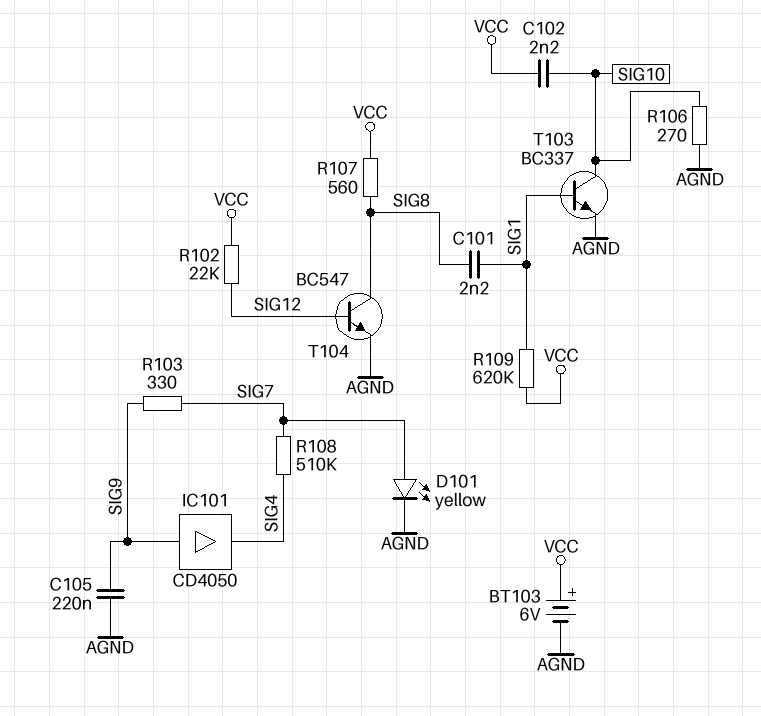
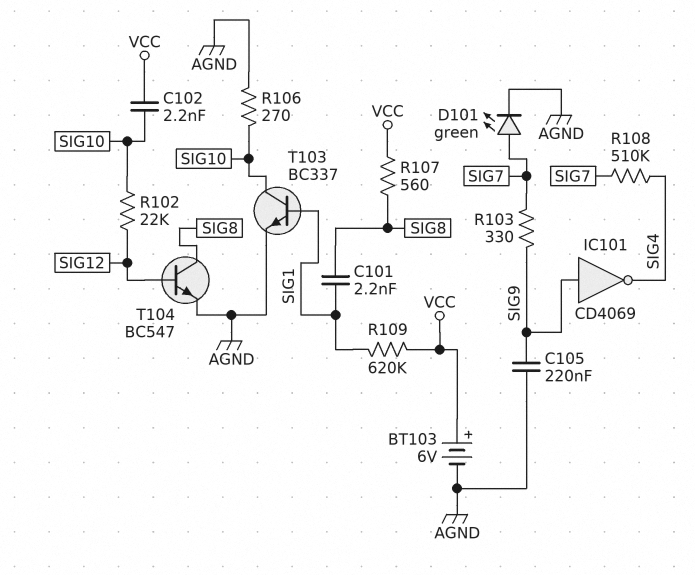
D101: LED yellow (A SIG7, K AGND) -> LED green (A SIG7, K AGND)
IC101: buffer CD4050 (in SIG9, out SIG4) -> NOT CD4069 (in SIG9, out SIG4)
R102: 22k (SIG12, VCC) -> 22k (SIG10, SIG12)

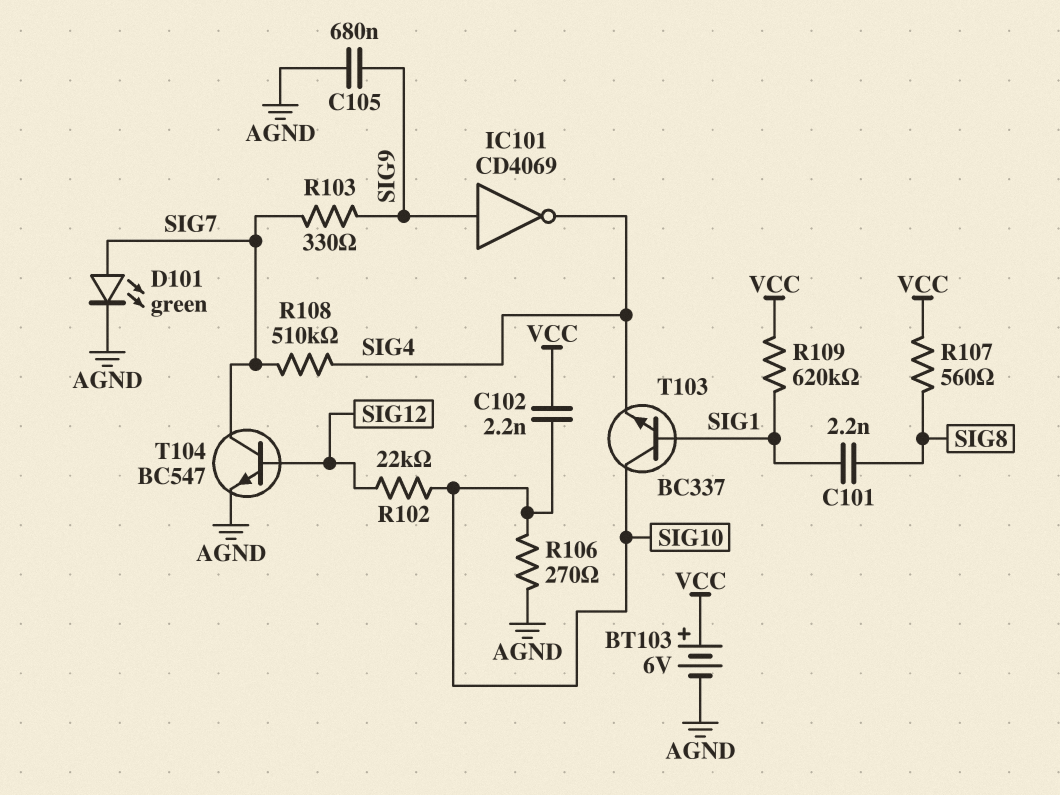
C105: 220nF (AGND, SIG9) -> 680nF (AGND, SIG9)
T103: NPN BC337 (B SIG1, C SIG10, E AGND) -> NPN BC337 (B SIG1, C SIG10, E SIG4)
T104: NPN BC547 (B SIG12, C SIG8, E AGND) -> NPN BC547 (B SIG12, C SIG7, E AGND)

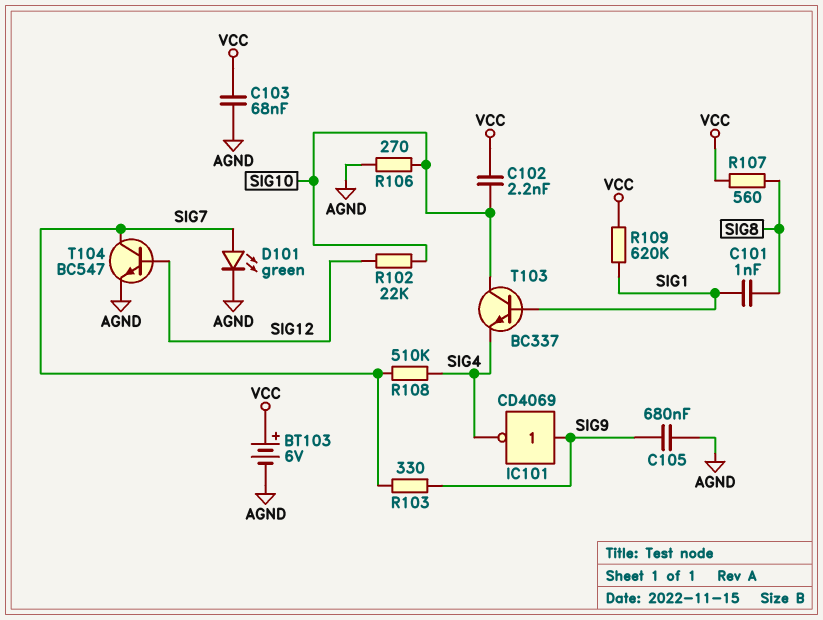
C101: 2.2nF (SIG1, SIG8) -> 1nF (SIG1, SIG8)
C103: none -> 68nF (AGND, VCC)

